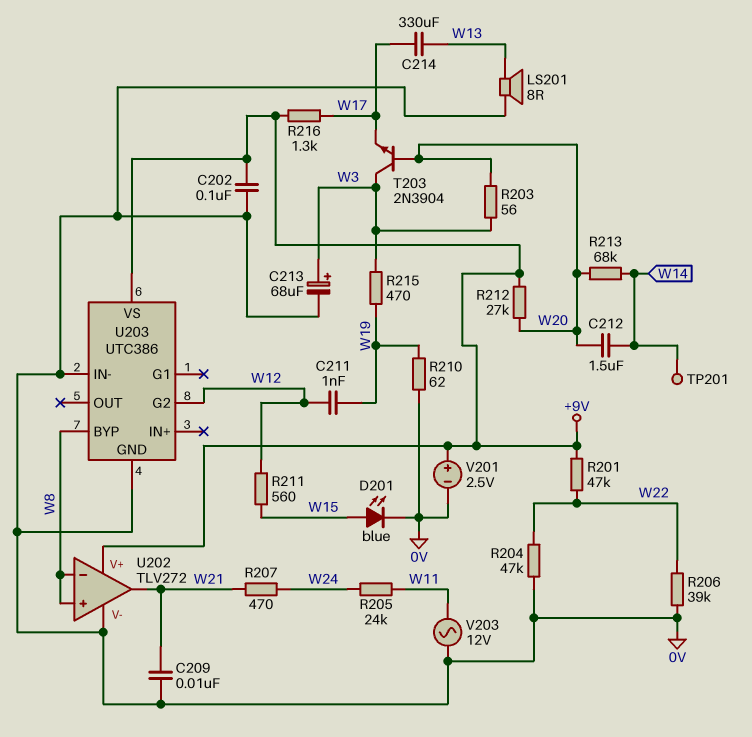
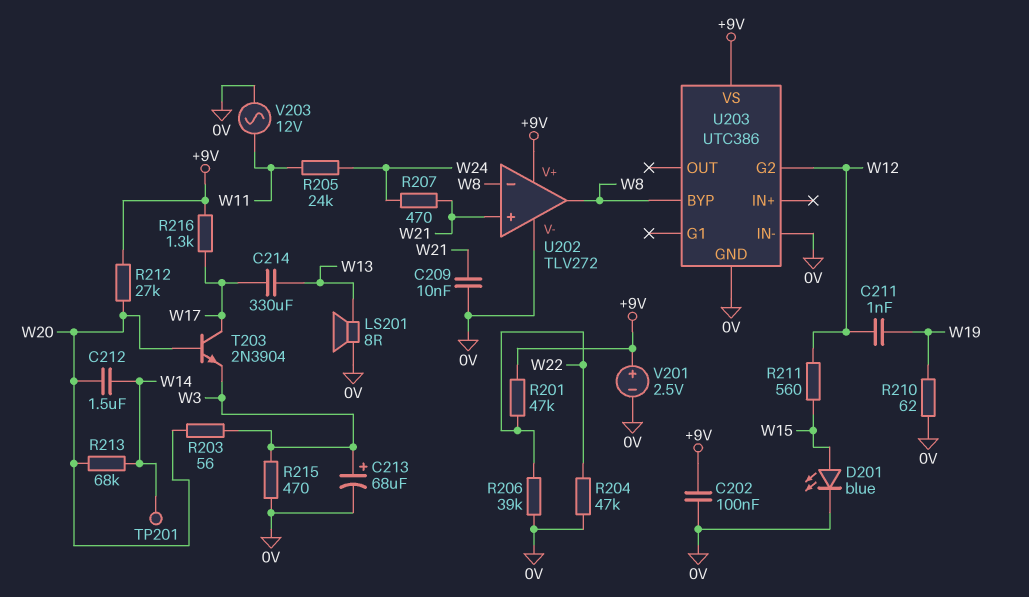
R215: 470 (W3, W19) -> 470 (0V, W3)
T203: NPN 2N3904 (B W20, C W3, E W17) -> NPN 2N3904 (B W20, C W17, E W3)
U202 pin in+: W8 -> W21
U202 pin out: W21 -> W8

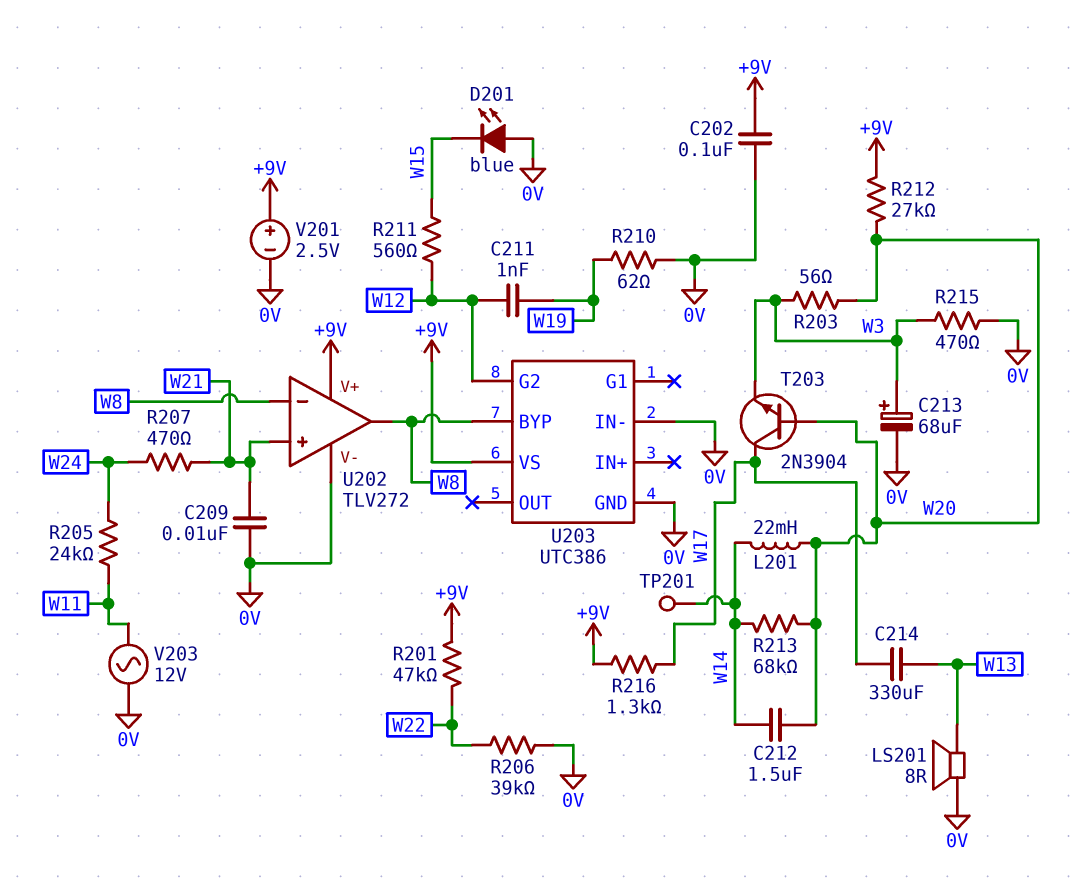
D201: LED blue (A W15, K 0V) -> LED blue (A 0V, K W15)
L201: none -> 22mH (W14, W20)
R204: 47k (0V, W22) -> none

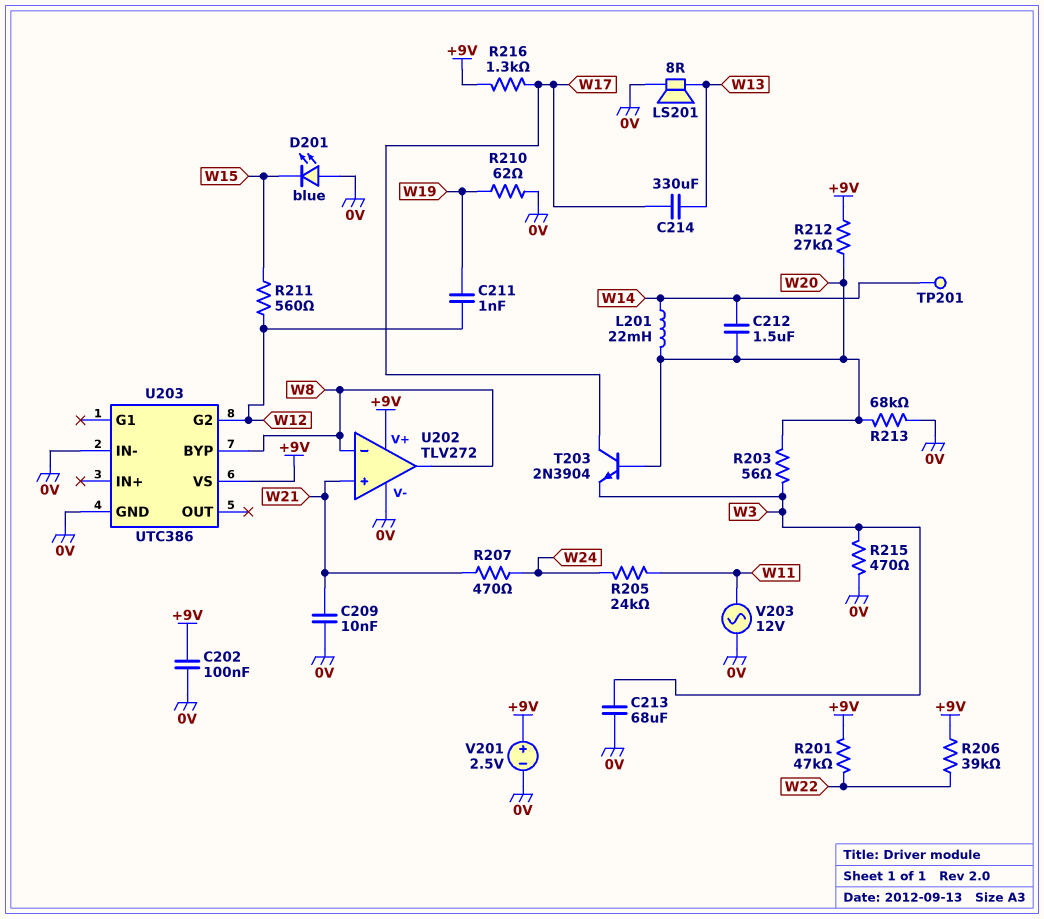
C213: 68uF (plus W3, minus 0V) -> 68uF (0V, W3)
R206: 39k (0V, W22) -> 39k (+9V, W22)
R213: 68k (W14, W20) -> 68k (0V, W20)

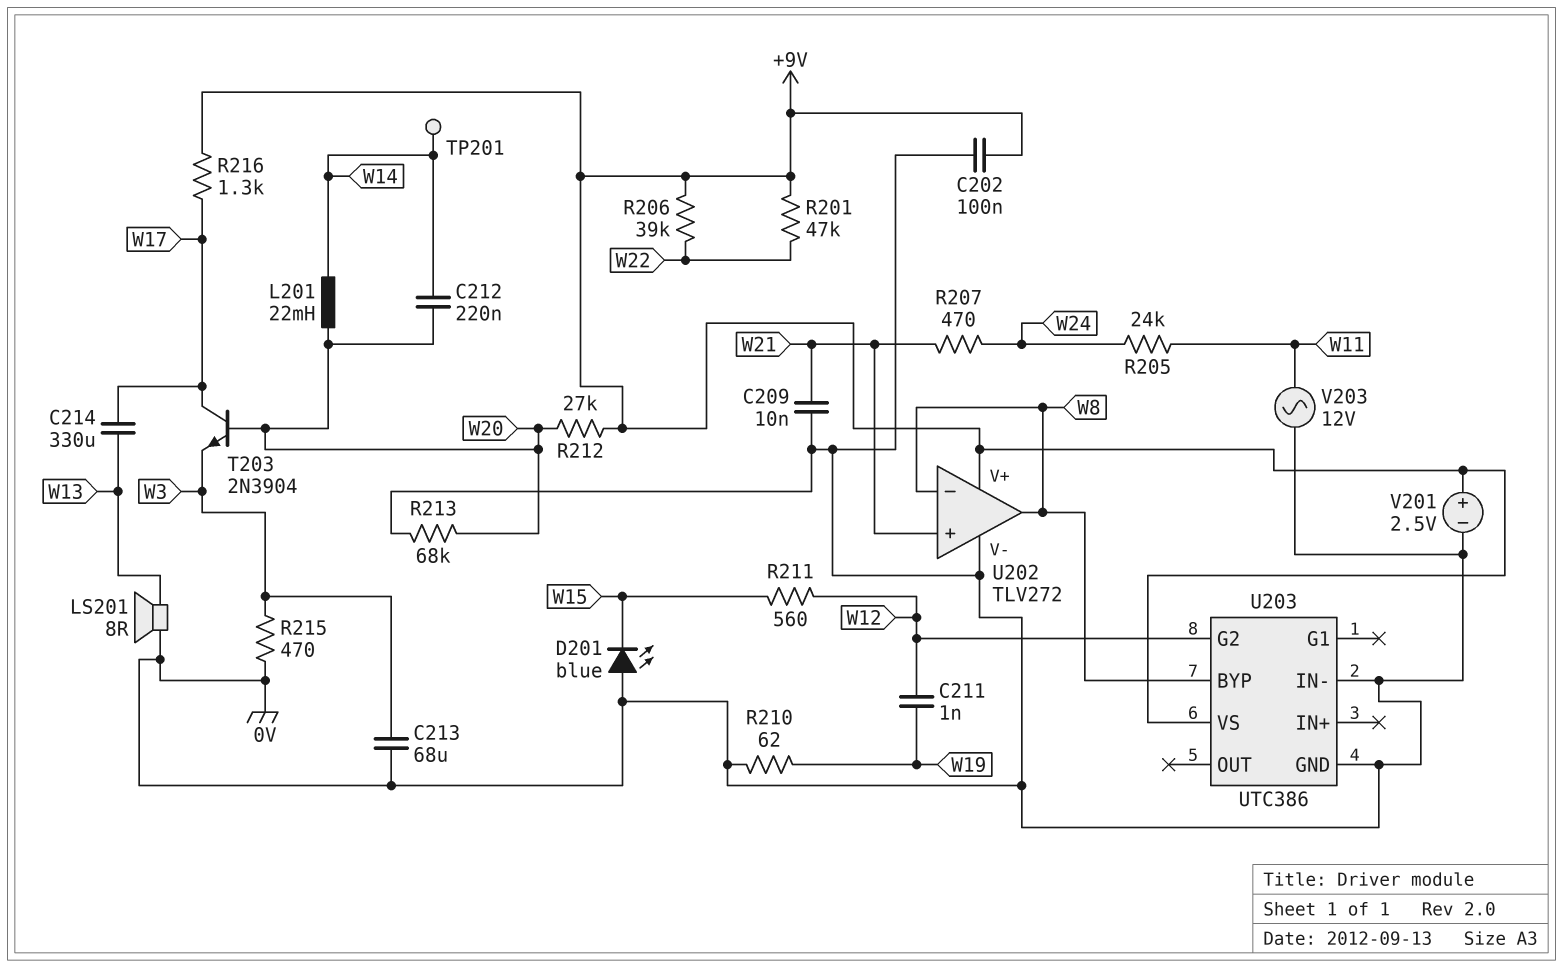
C212: 1.5uF (W14, W20) -> 220nF (W14, W20)
R203: 56 (W3, W20) -> none

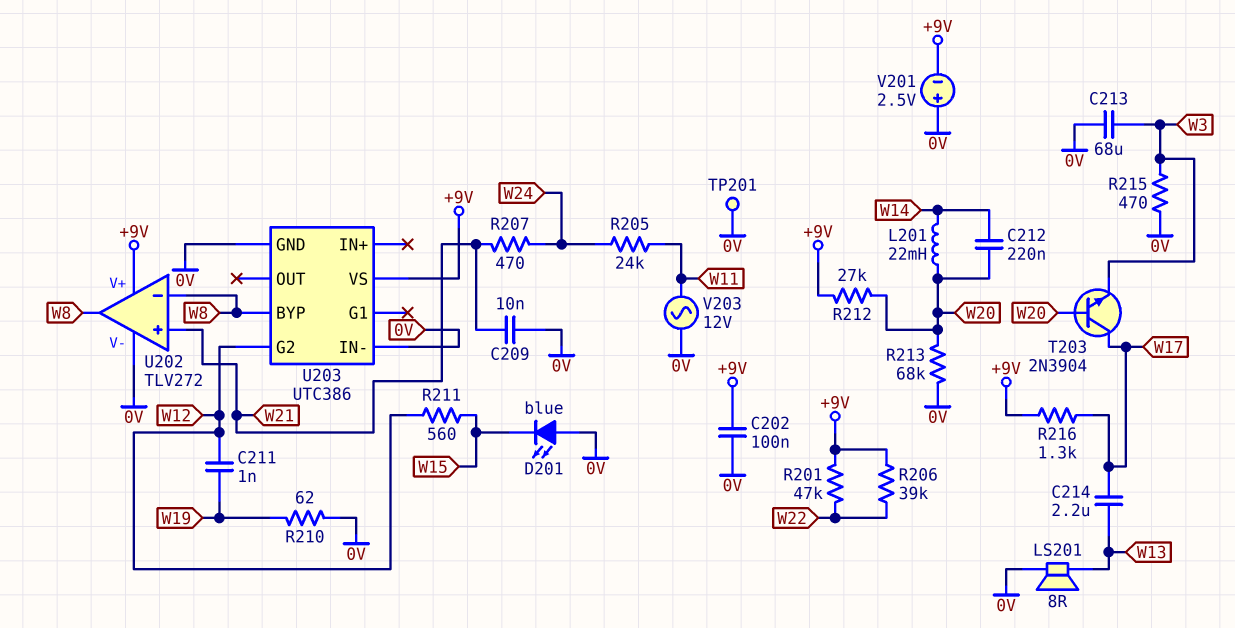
C214: 330uF (W13, W17) -> 2.2uF (W13, W17)
TP201: test point (W14) -> test point (0V)
V201: 2.5V (plus +9V, minus 0V) -> 2.5V (plus 0V, minus +9V)

